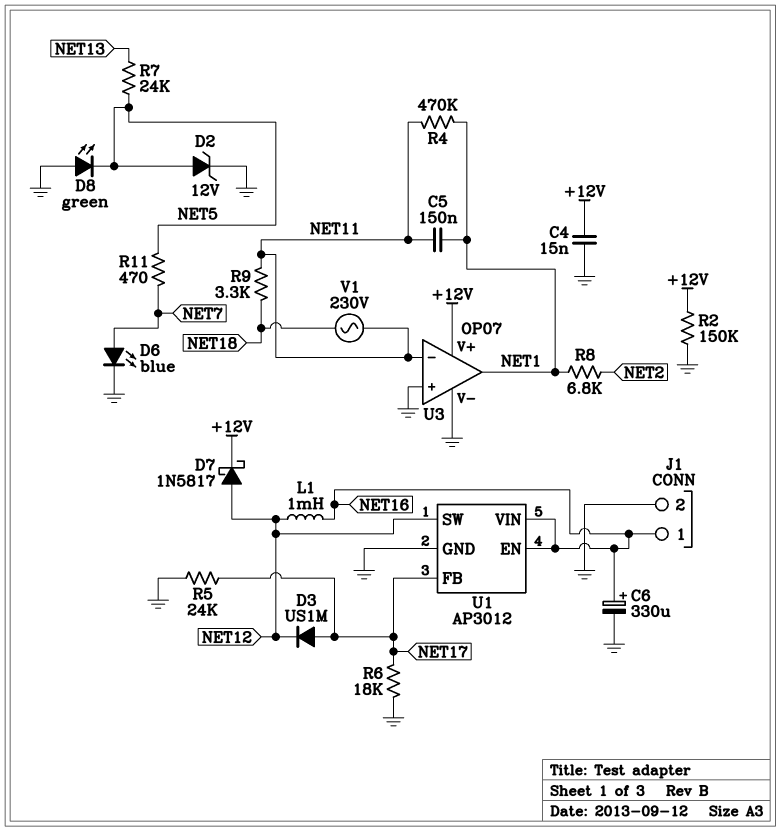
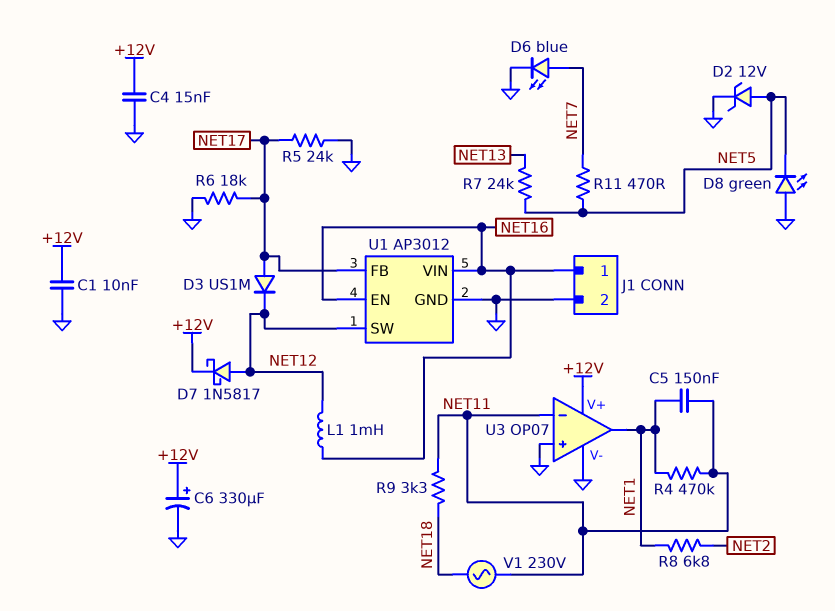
C1: none -> 10nF (+12V, GND)
C6: 330uF (plus NET16, minus GND) -> 330uF (plus +12V, minus GND)
R2: 150k (+12V, GND) -> none

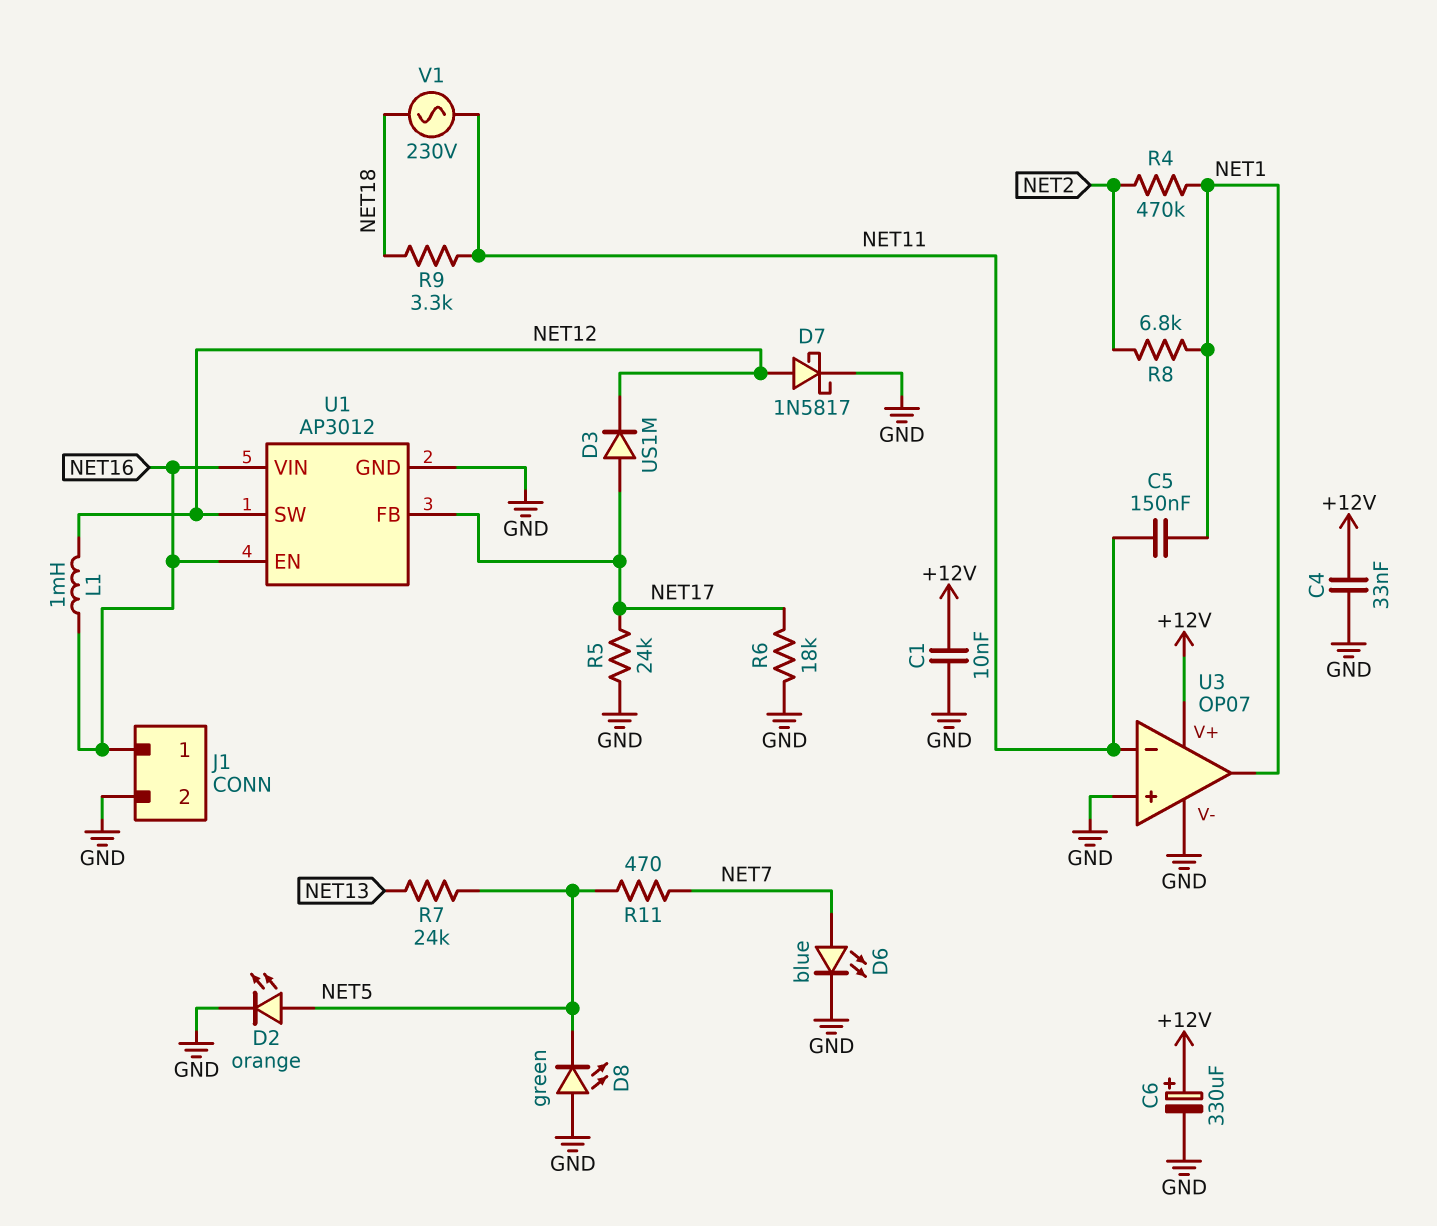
C4: 15nF (+12V, GND) -> 33nF (+12V, GND)
D2: zener 12V (A NET5, K GND) -> LED orange (A NET5, K GND)
D7: schottky 1N5817 (A NET12, K +12V) -> schottky 1N5817 (A NET12, K GND)
R4: 470k (NET1, NET11) -> 470k (NET1, NET2)

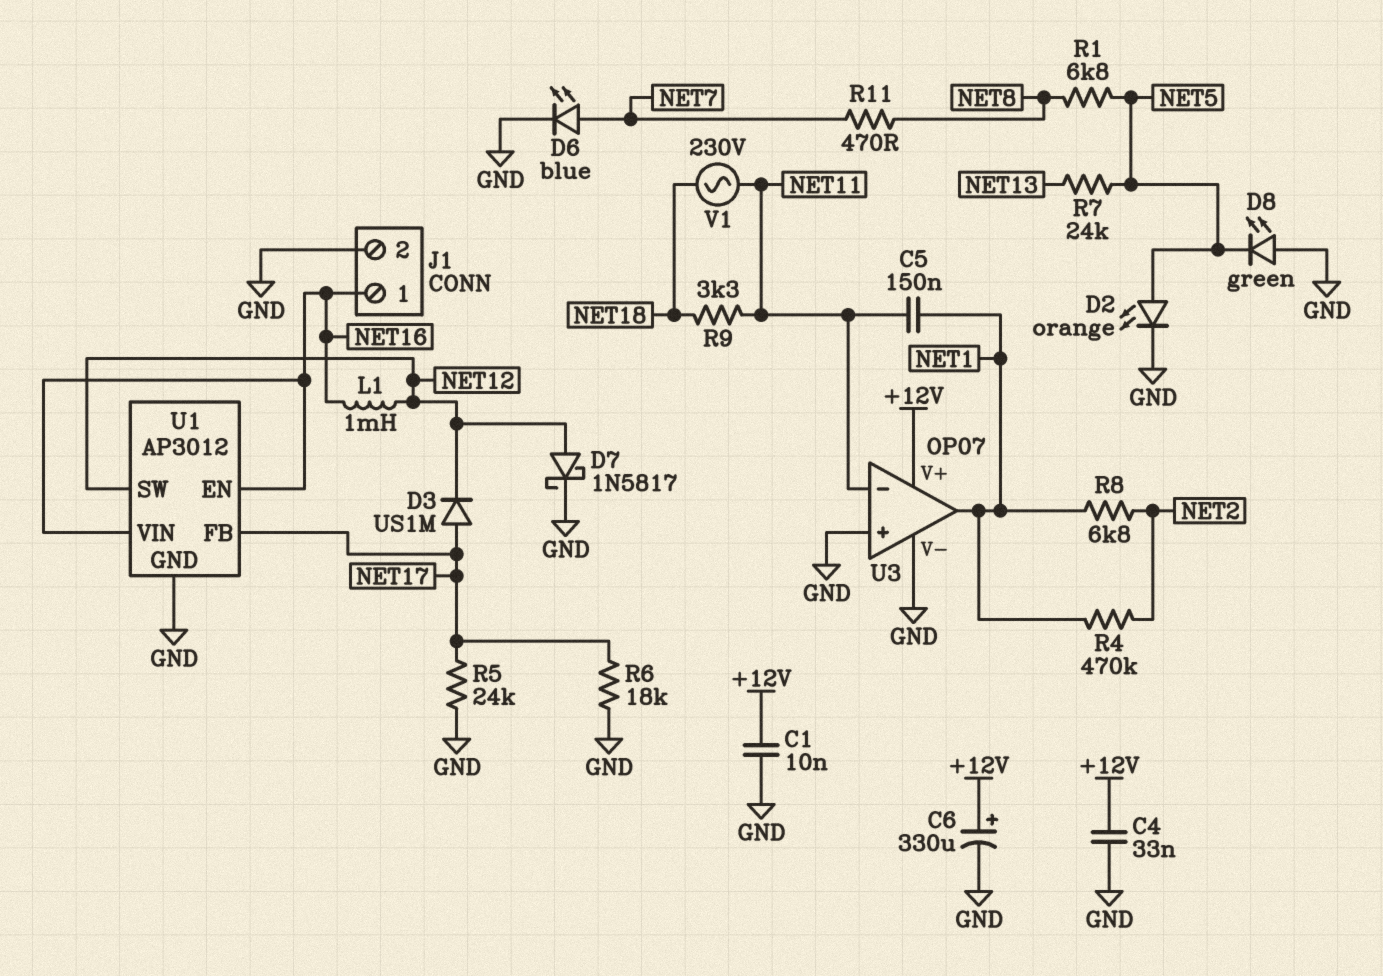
R1: none -> 6.8k (NET5, NET8)
R11: 470 (NET5, NET7) -> 470 (NET7, NET8)

